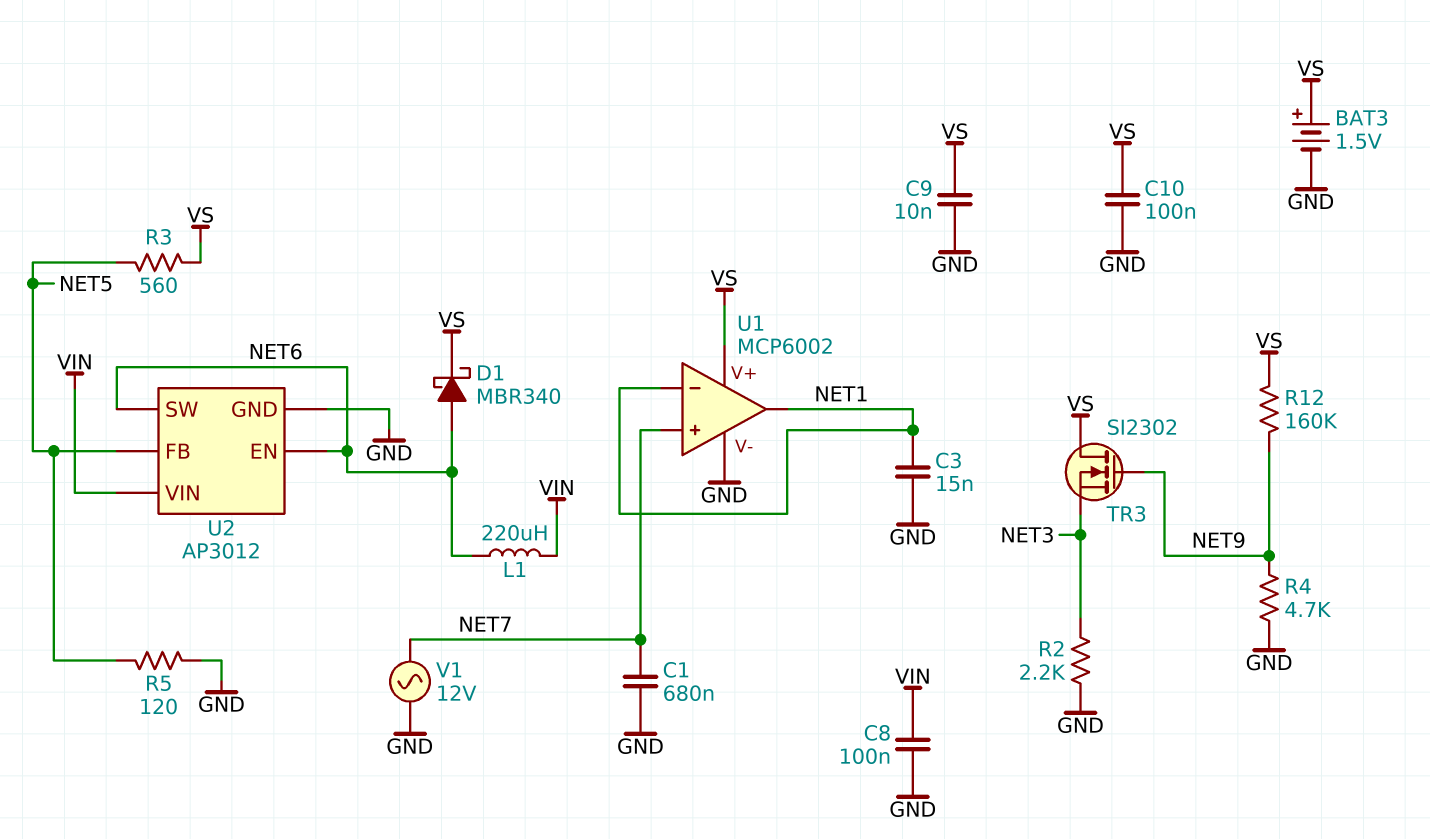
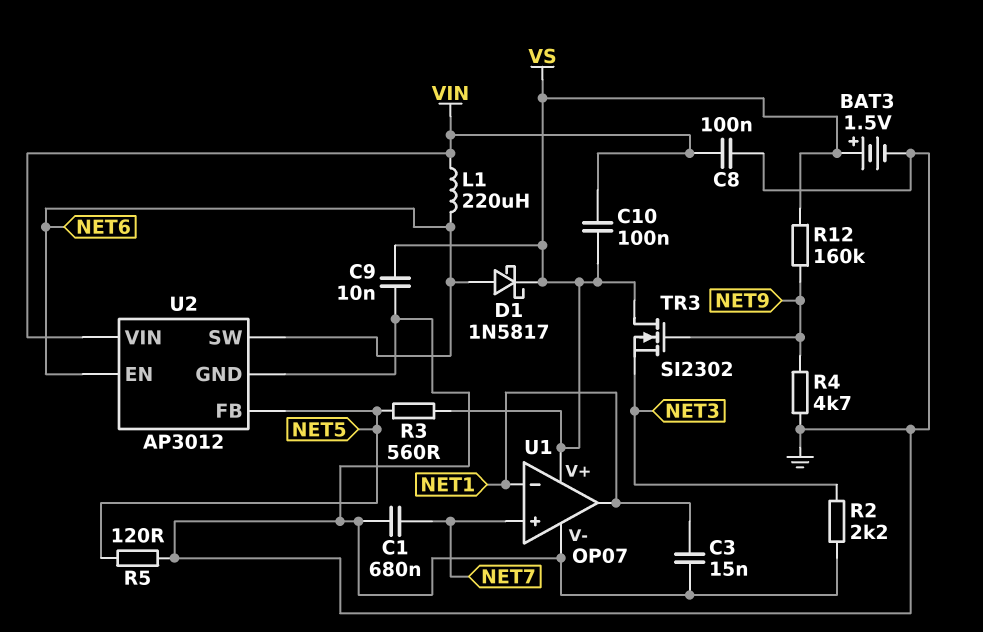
C10: 100nF (GND, VS) -> 100nF (VIN, VS)
D1: schottky MBR340 (A NET6, K VS) -> schottky 1N5817 (A NET6, K VS)
U1: MCP6002 -> OP07
V1: AC 12V (GND, NET7) -> none

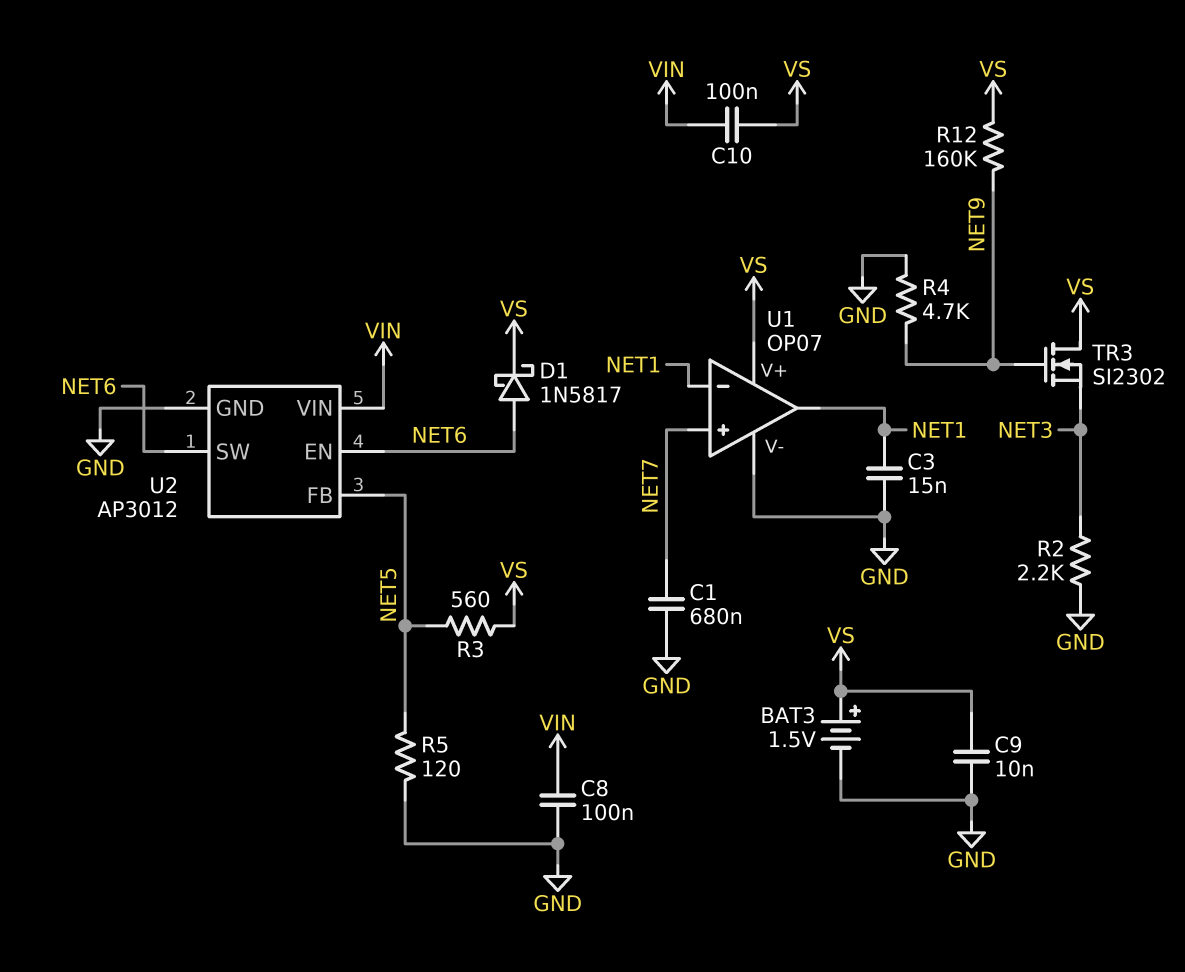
L1: 220uH (NET6, VIN) -> none

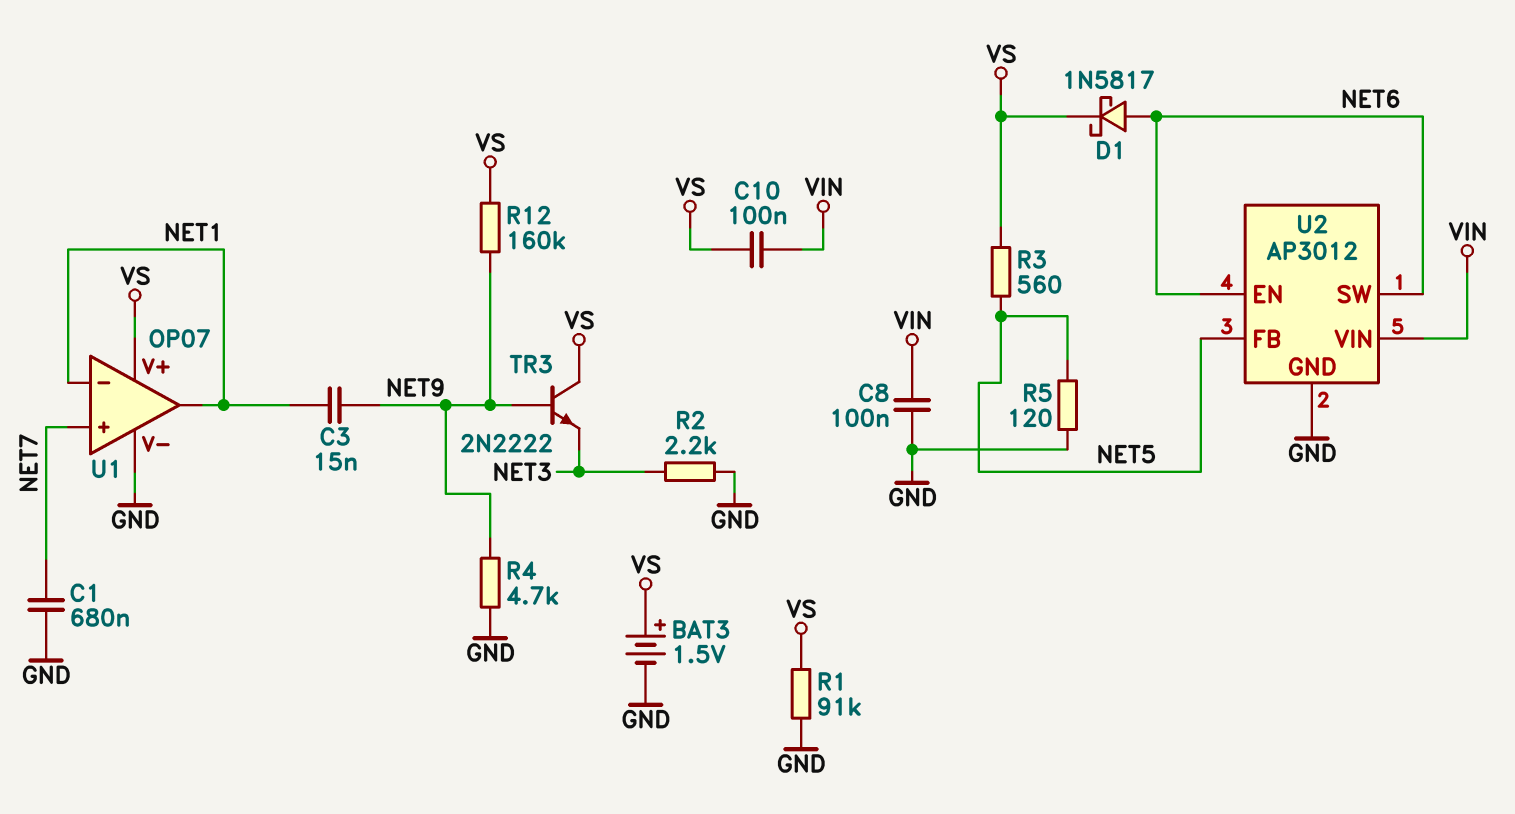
C3: 15nF (GND, NET1) -> 15nF (NET1, NET9)
C9: 10nF (GND, VS) -> none
R1: none -> 91k (GND, VS)
TR3: NMOS SI2302 (G NET9, D VS, S NET3) -> NPN 2N2222 (B NET9, C VS, E NET3)

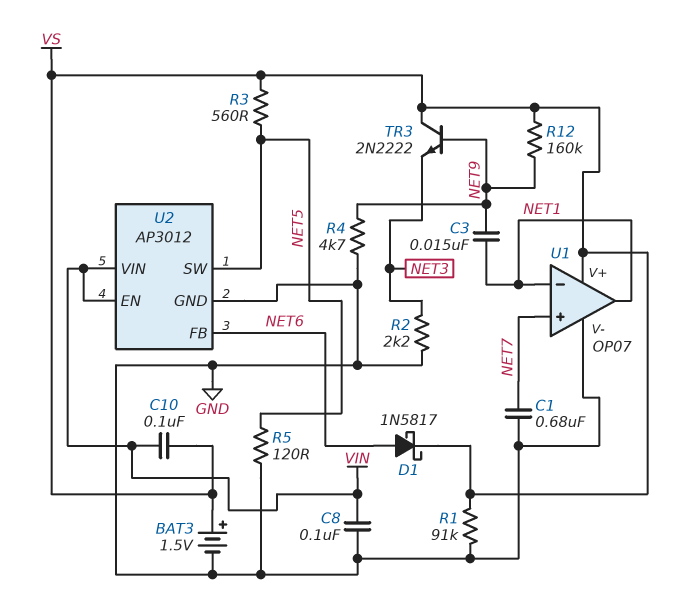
U2 pin EN: NET6 -> VIN
U2 pin FB: NET5 -> NET6
U2 pin SW: NET6 -> NET5

